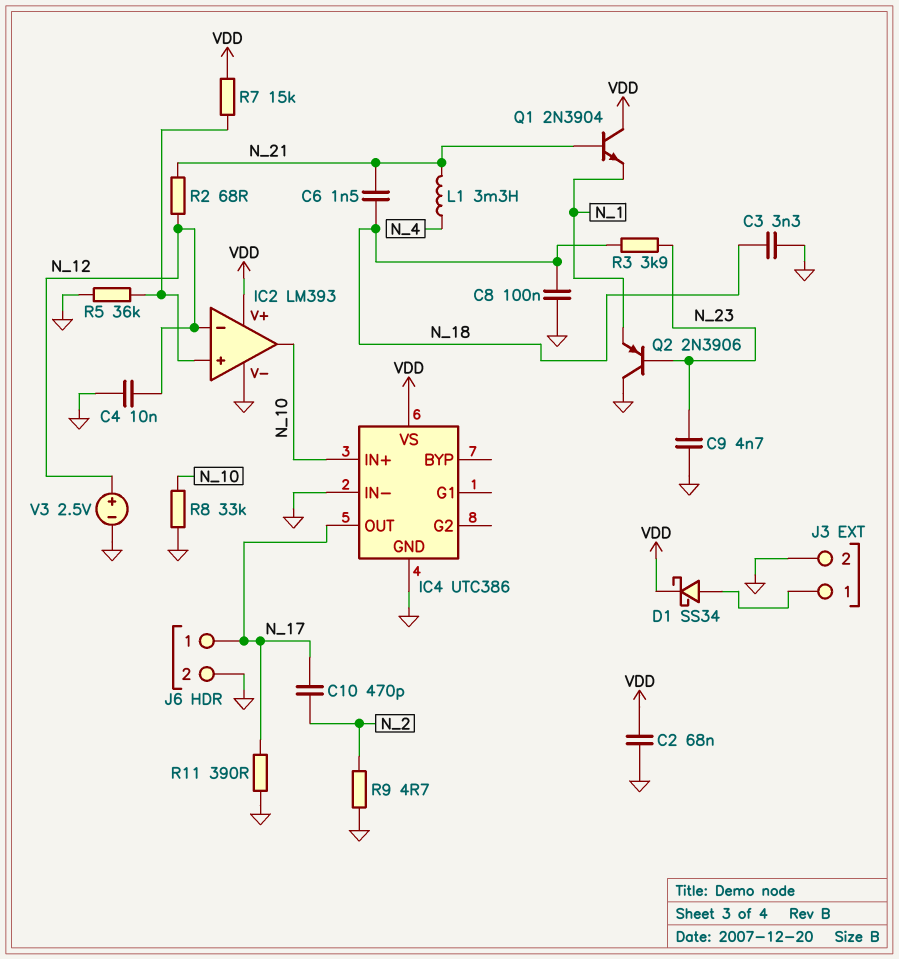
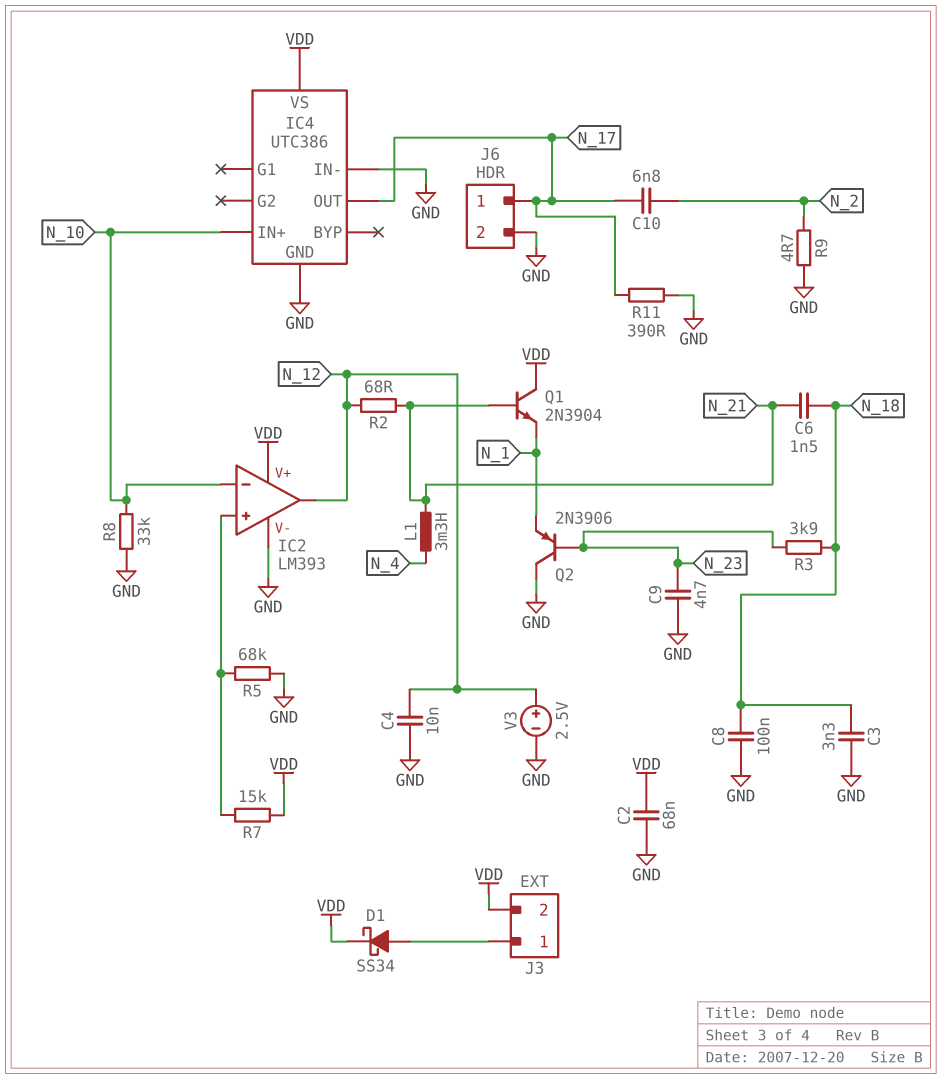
C10: 470pF (N_2, N_17) -> 6.8nF (N_2, N_17)
IC2 pin in-: N_12 -> N_10
IC2 pin out: N_10 -> N_12
J3 pin 2: GND -> VDD
R5: 36k (GND, IC2/in+) -> 68k (GND, IC2/in+)

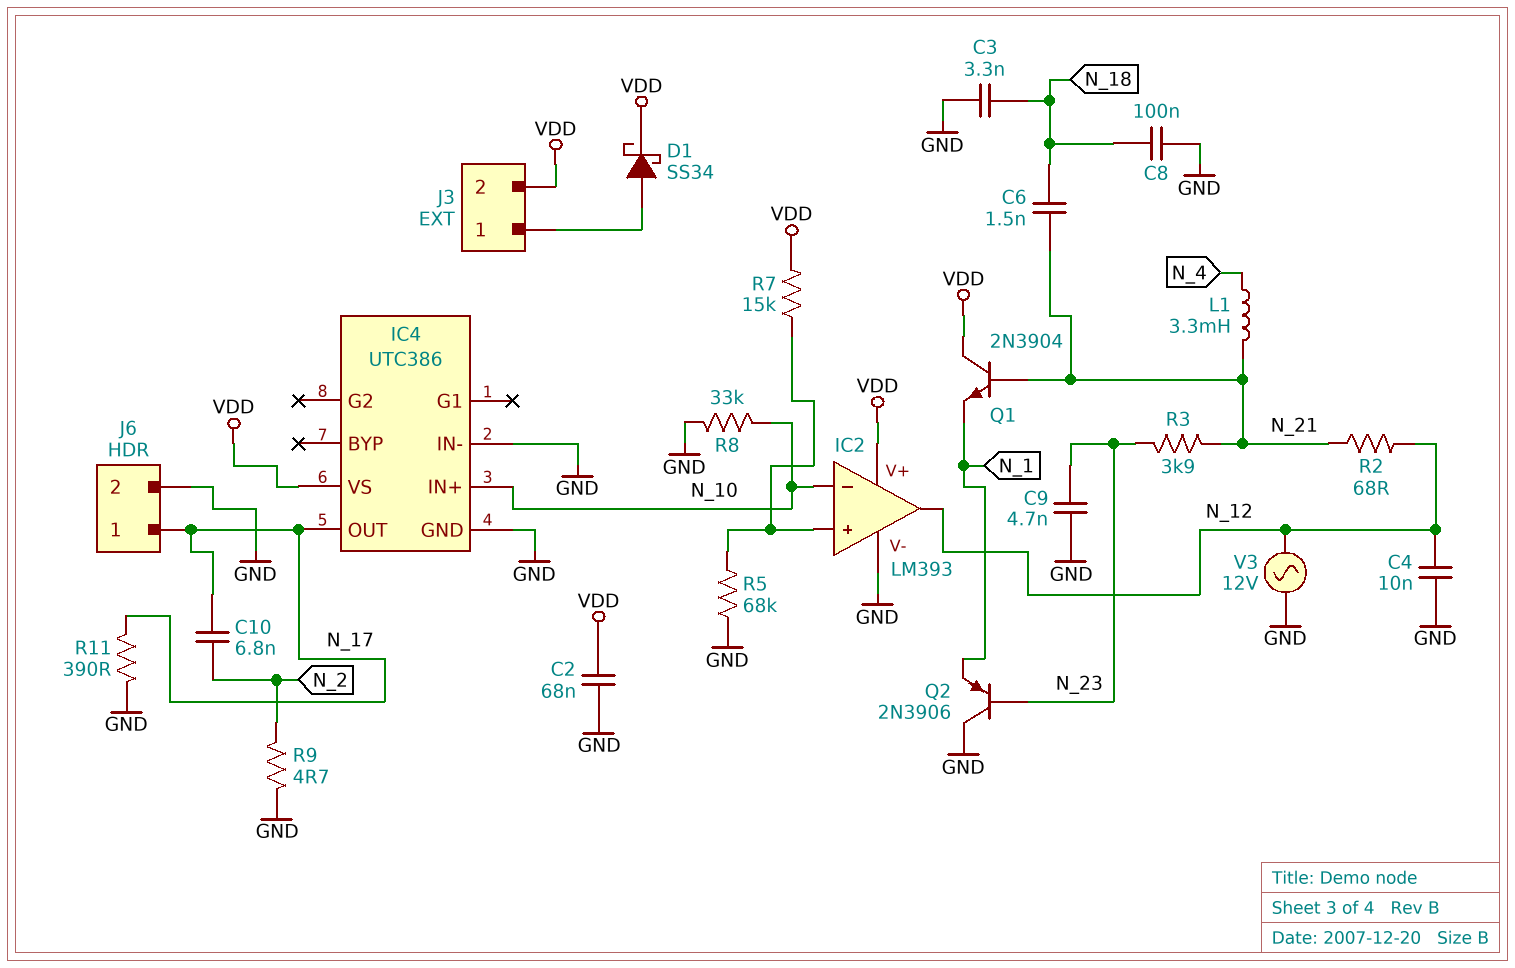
R3: 3.9k (N_18, N_23) -> 3.9k (N_21, N_23)
V3: 2.5V (plus N_12, minus GND) -> AC 12V (GND, N_12)

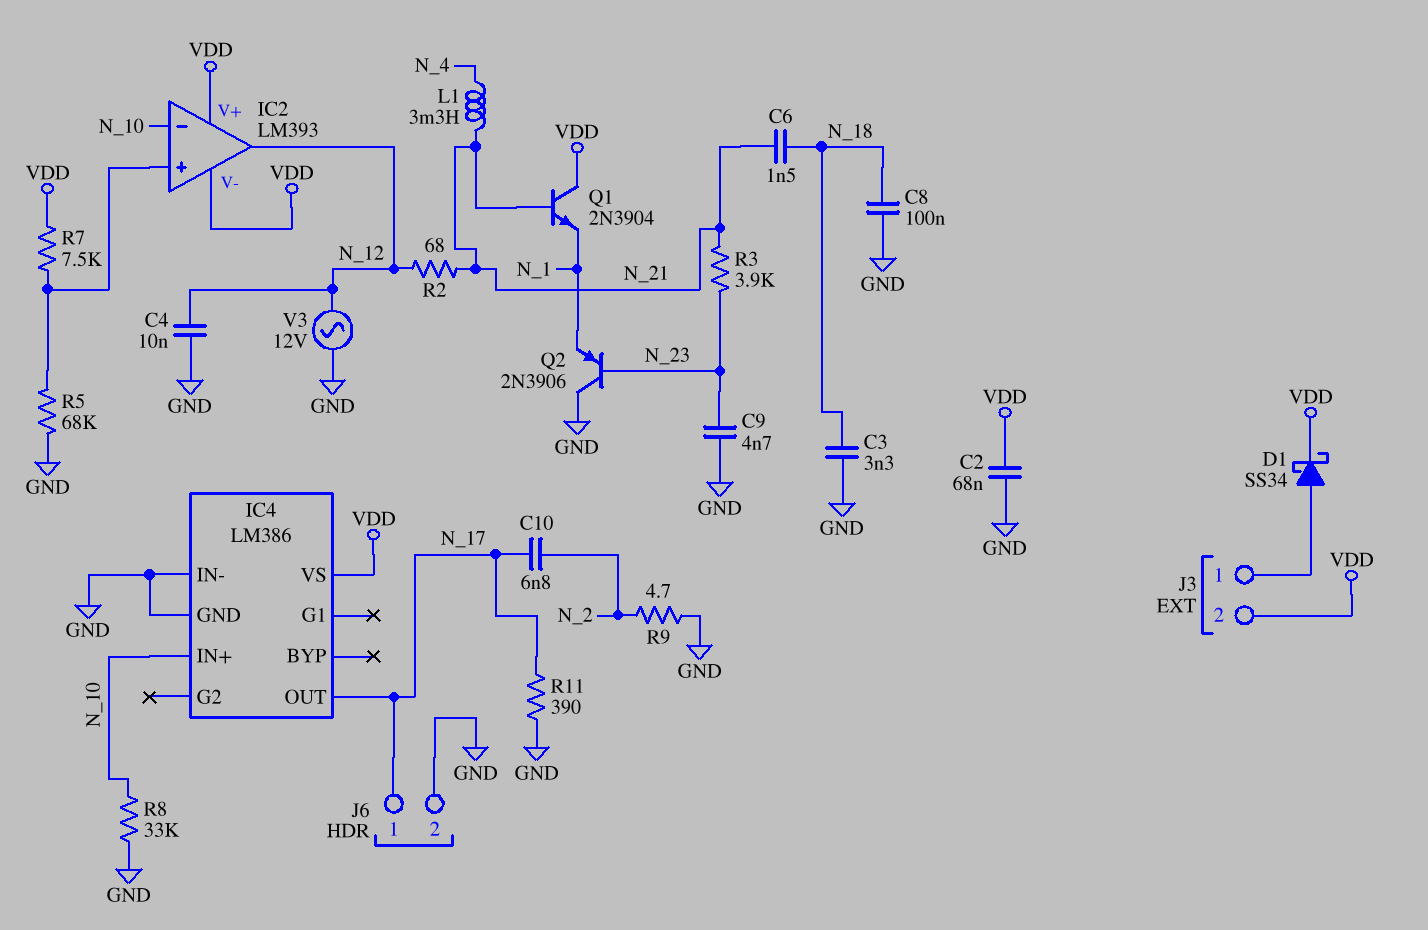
IC2 pin V-: GND -> VDD
IC4: UTC386 -> LM386
R7: 15k (IC2/in+, VDD) -> 7.5k (IC2/in+, VDD)

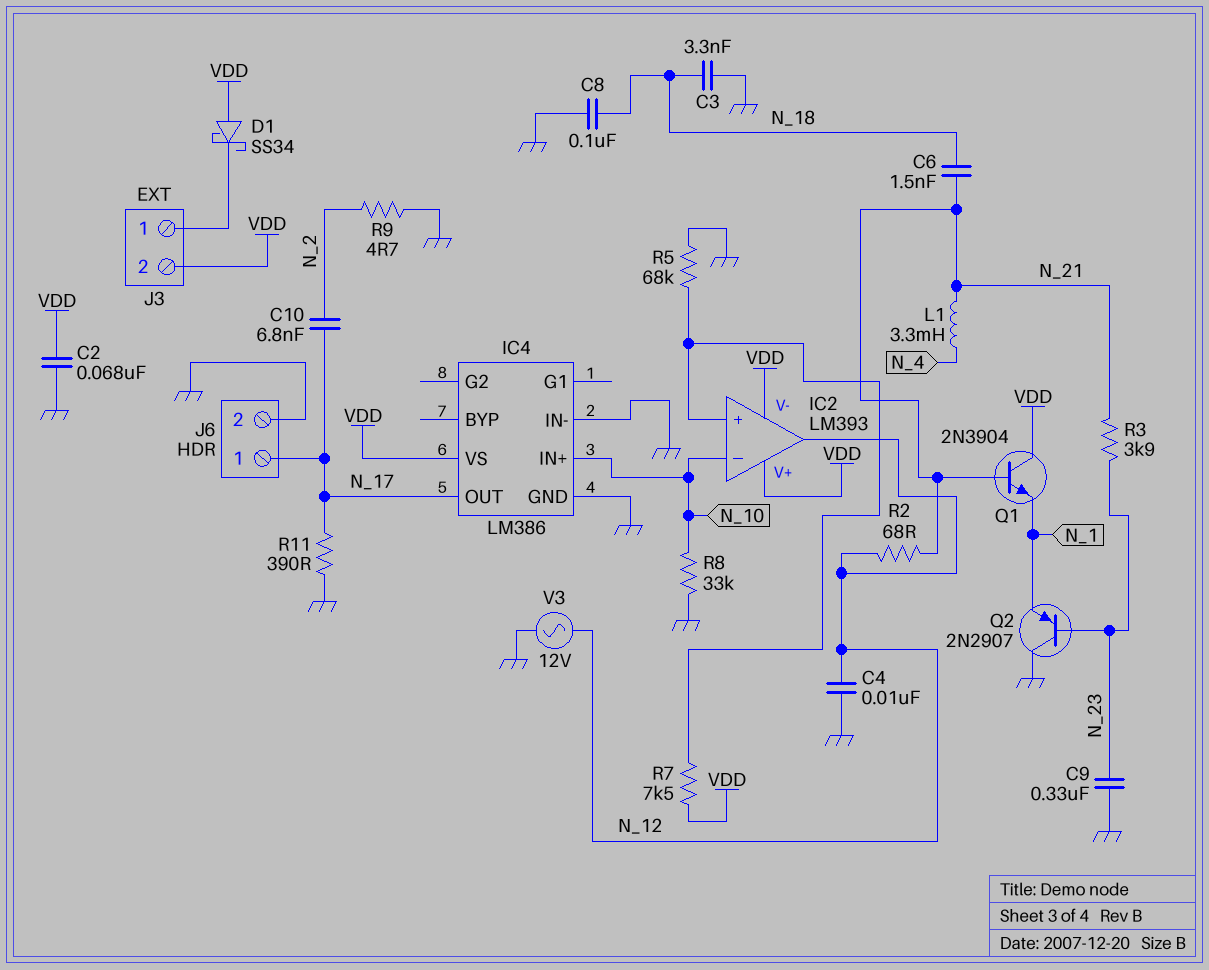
C9: 4.7nF (GND, N_23) -> 330nF (GND, N_23)
D1: schottky SS34 (A J3/1, K VDD) -> schottky SS34 (A VDD, K J3/1)
Q2: PNP 2N3906 (B N_23, C GND, E N_1) -> PNP 2N2907 (B N_23, C GND, E N_1)

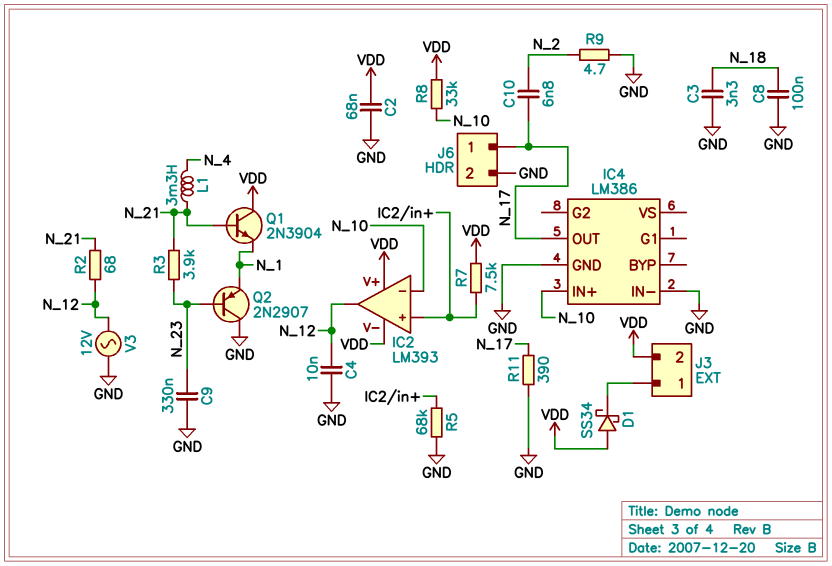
C6: 1.5nF (N_18, N_21) -> none
IC4 pin VS: VDD -> none
R8: 33k (GND, N_10) -> 33k (N_10, VDD)

